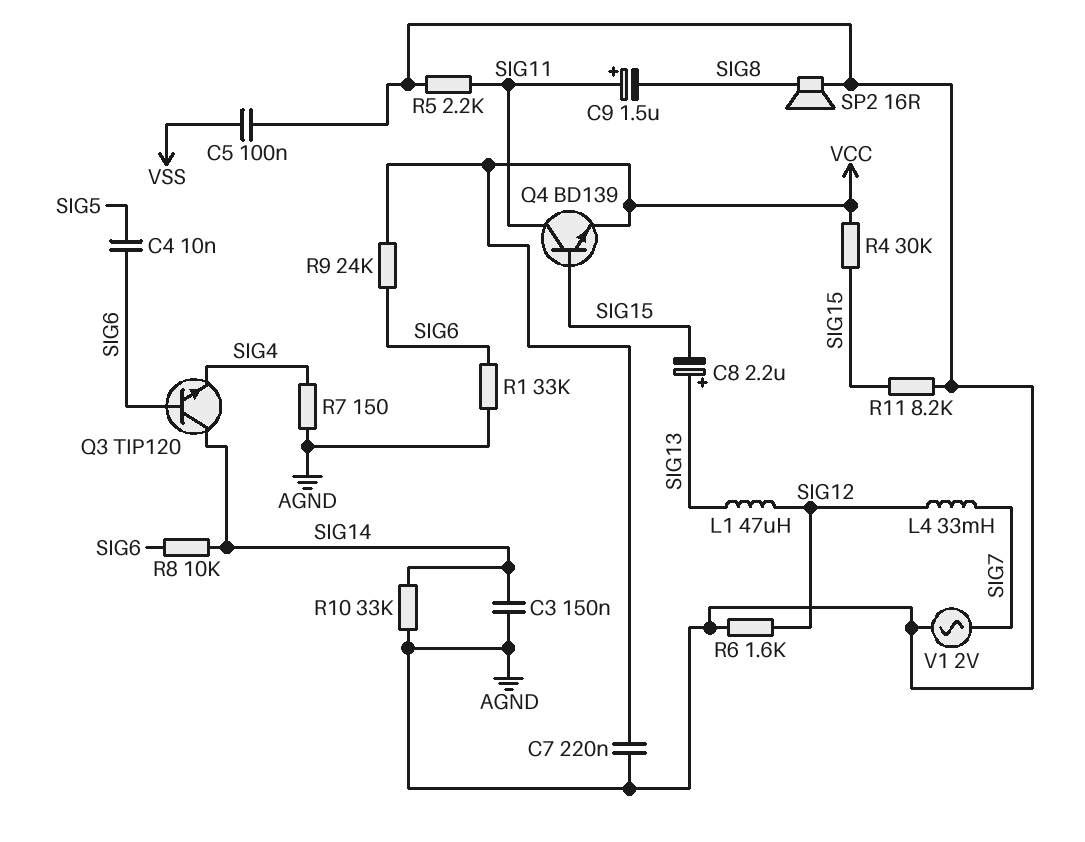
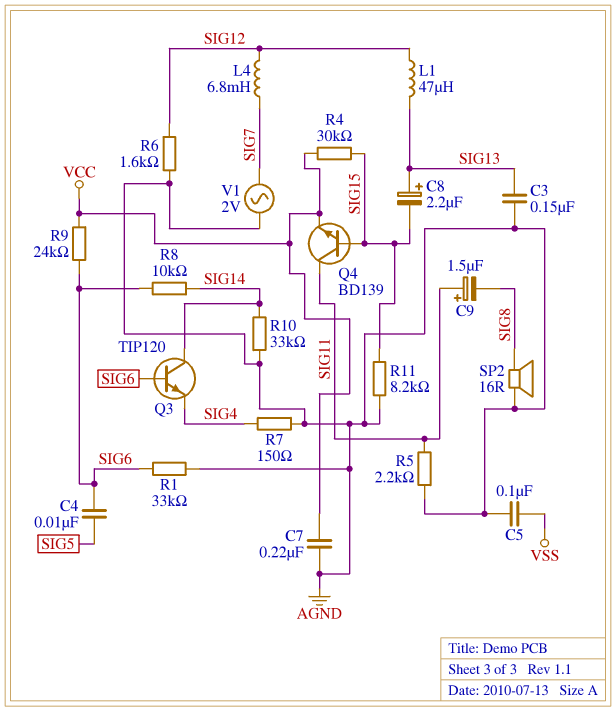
C3: 150nF (AGND, SIG14) -> 150nF (AGND, SIG13)
L4: 33mH (SIG7, SIG12) -> 6.8mH (SIG7, SIG12)

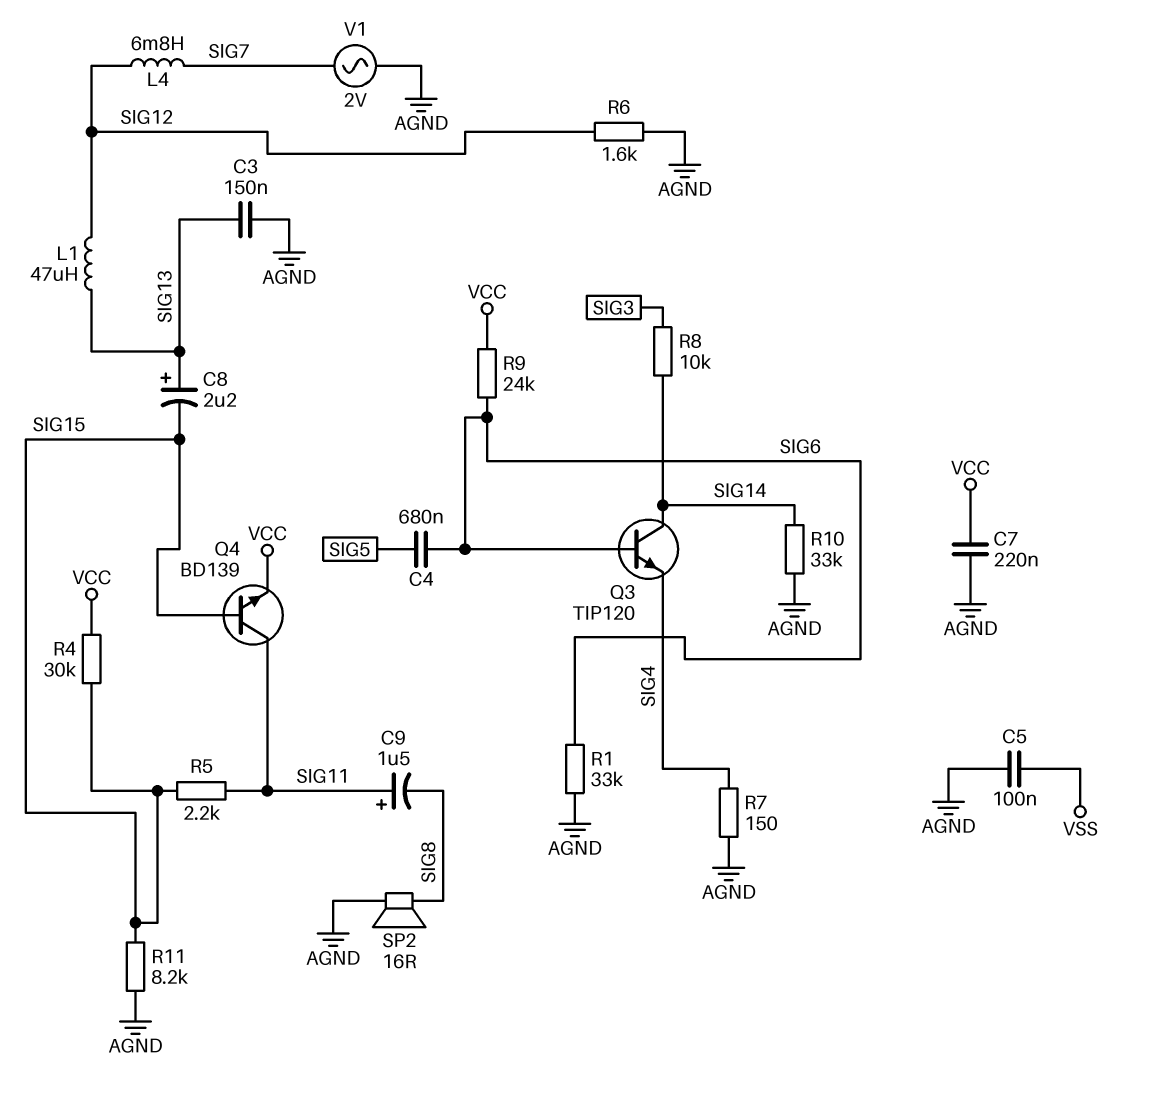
C4: 10nF (SIG5, SIG6) -> 680nF (SIG5, SIG6)
R5: 2.2k (AGND, SIG11) -> 2.2k (SIG11, SIG15)
R8: 10k (SIG6, SIG14) -> 10k (SIG3, SIG14)

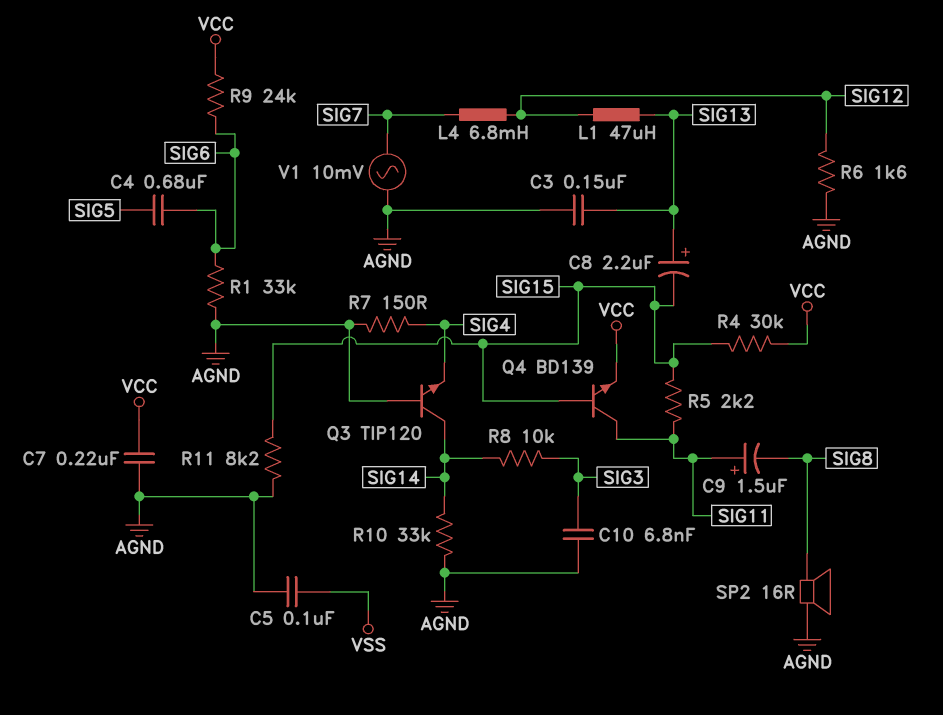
C10: none -> 6.8nF (AGND, SIG3)
Q3: NPN TIP120 (B SIG6, C SIG14, E SIG4) -> NPN TIP120 (B AGND, C SIG14, E SIG4)
V1: AC 2V (AGND, SIG7) -> AC 10mV (AGND, SIG7)

